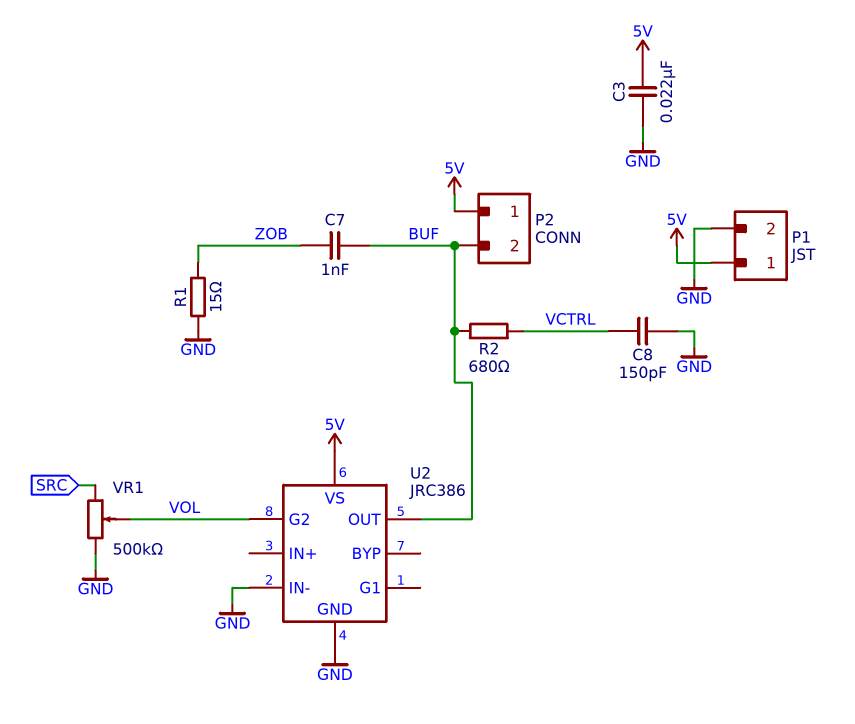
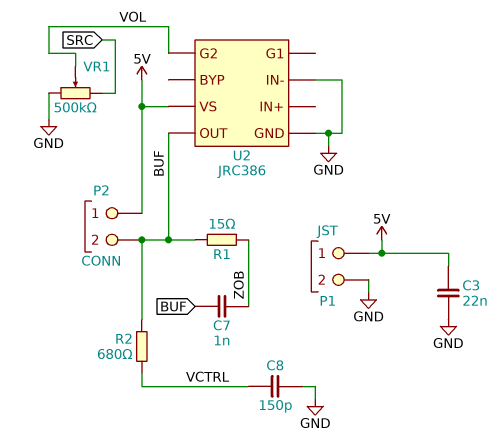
R1: 15 (GND, ZOB) -> 15 (BUF, ZOB)

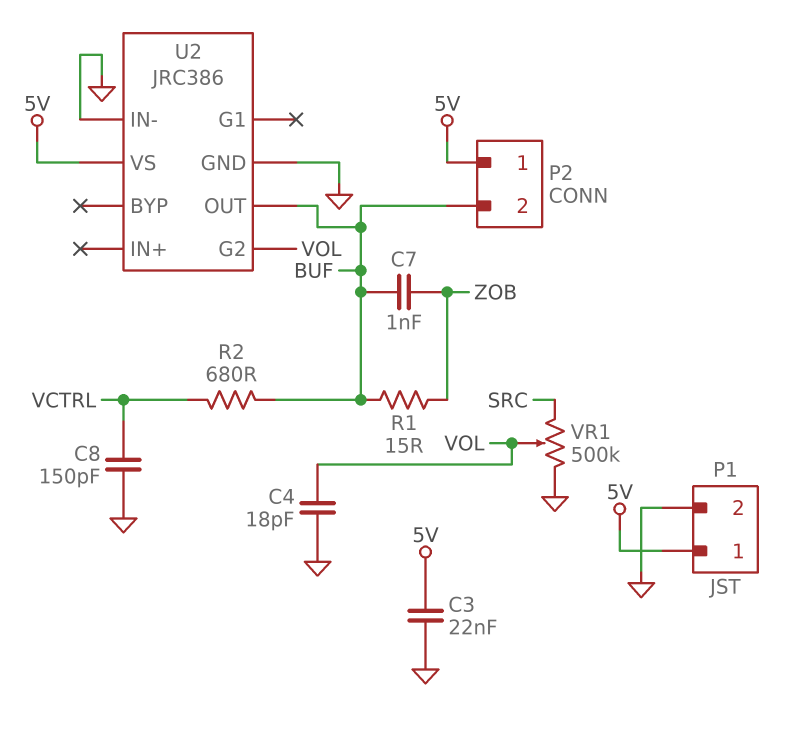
C4: none -> 18pF (GND, VOL)

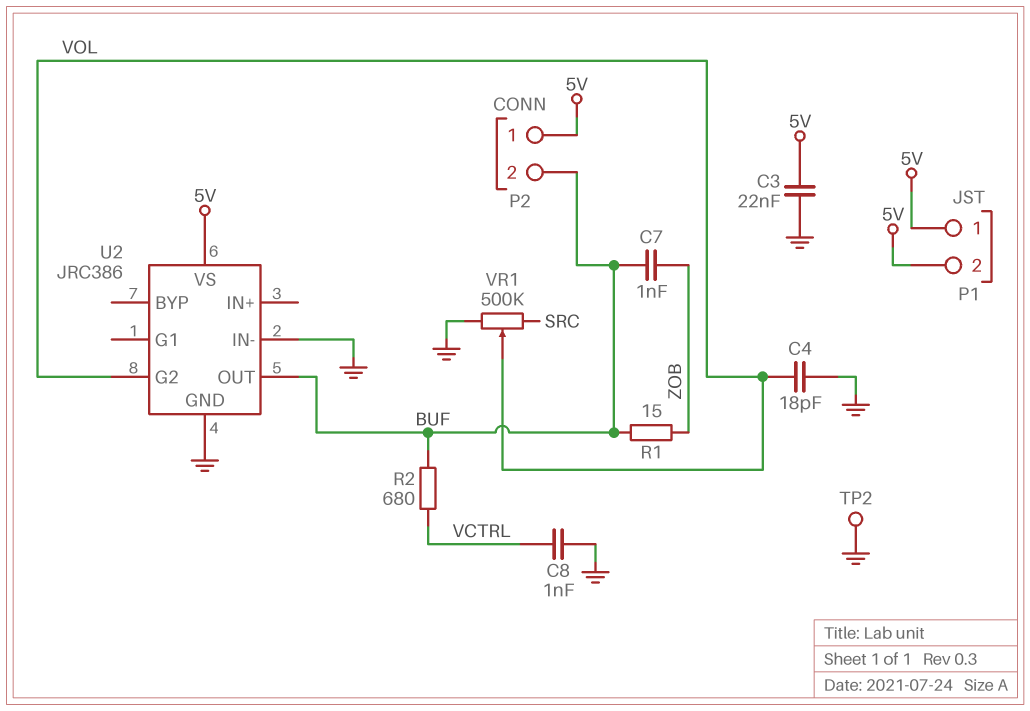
C8: 150pF (GND, VCTRL) -> 1nF (GND, VCTRL)
P1 pin 2: GND -> 5V
TP2: none -> test point (GND)

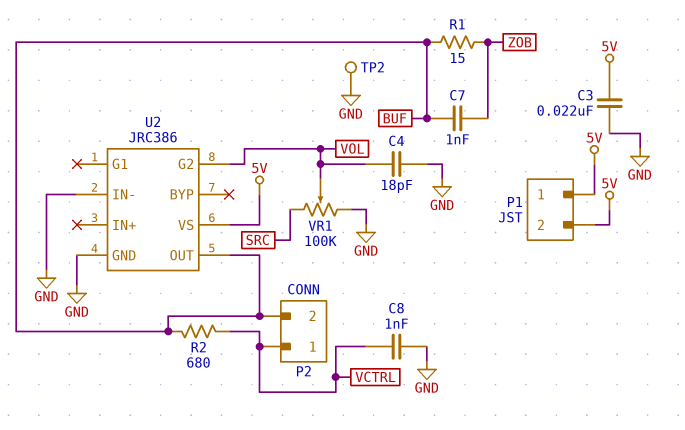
P2 pin 1: 5V -> VCTRL
VR1: 500k (GND, SRC, wiper VOL) -> 100k (GND, SRC, wiper VOL)

